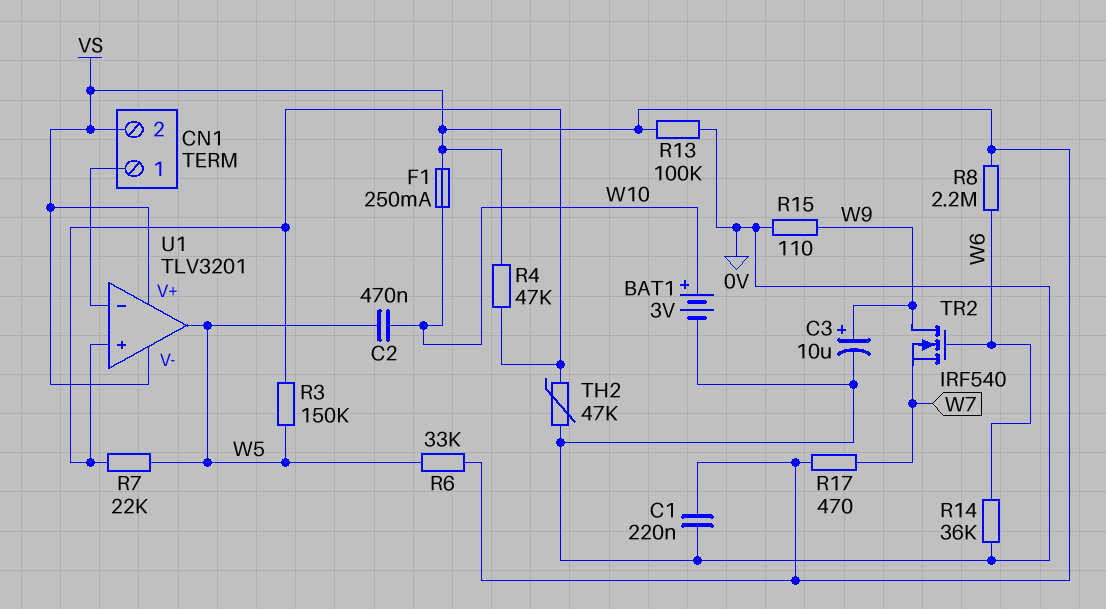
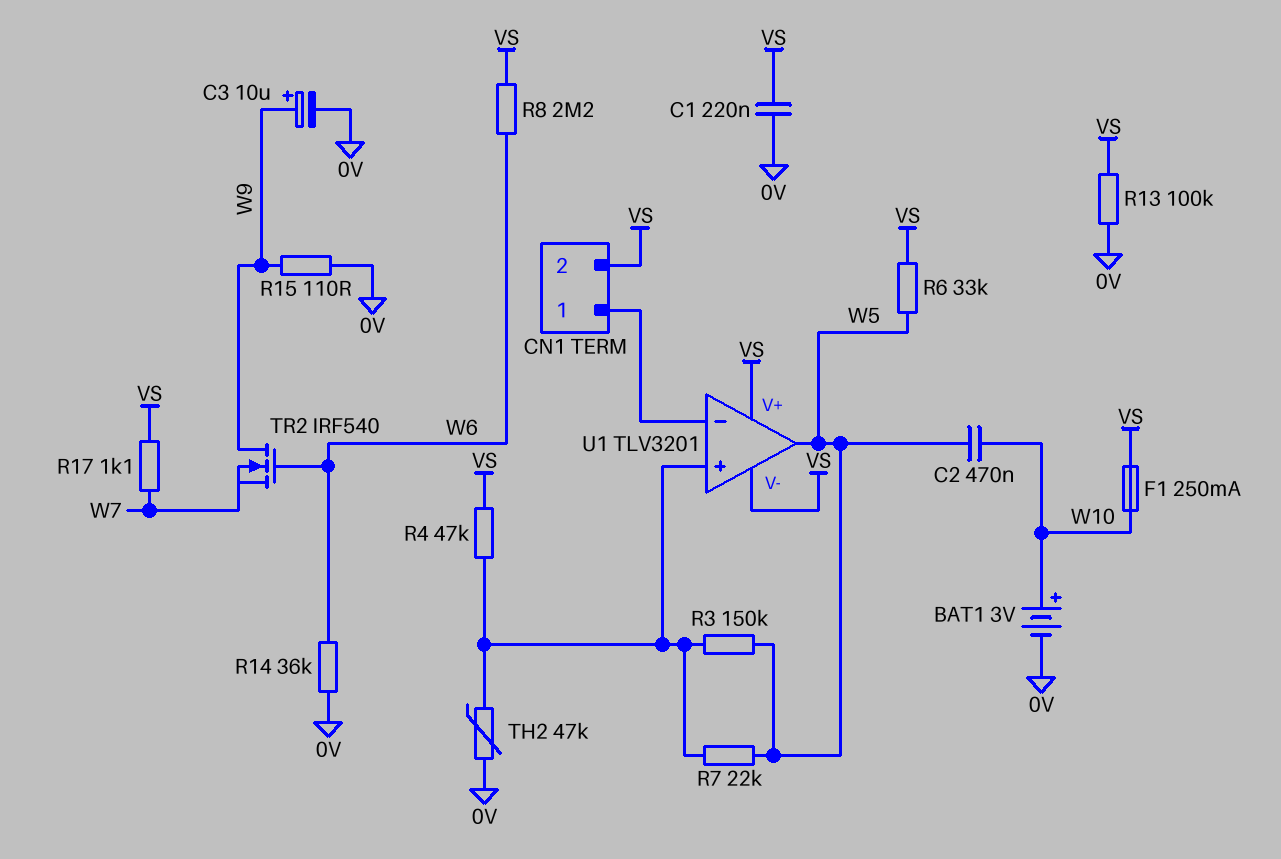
R17: 470 (VS, W7) -> 1.1k (VS, W7)

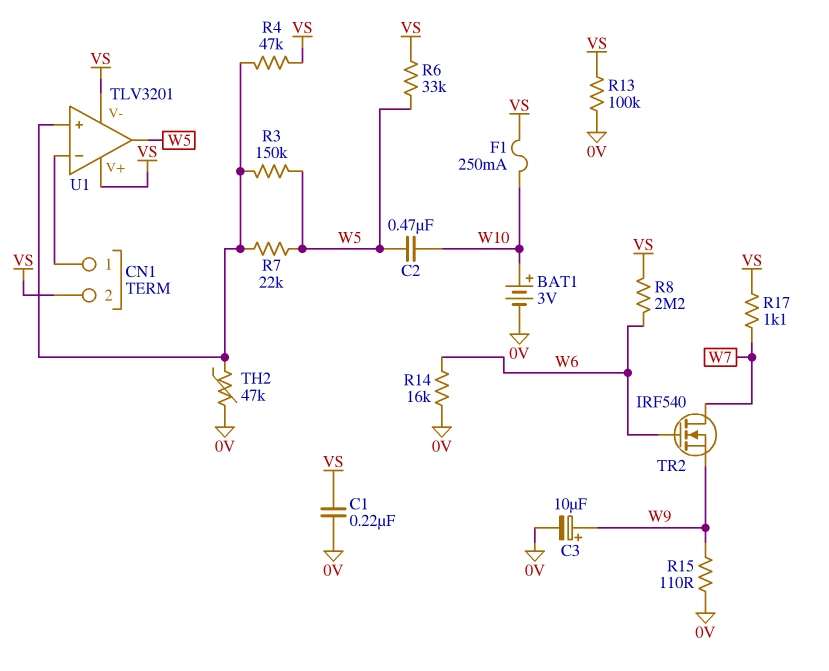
R14: 36k (0V, W6) -> 16k (0V, W6)
TR2: NMOS IRF540 (G W6, D W9, S W7) -> NMOS IRF540 (G W6, D W7, S W9)

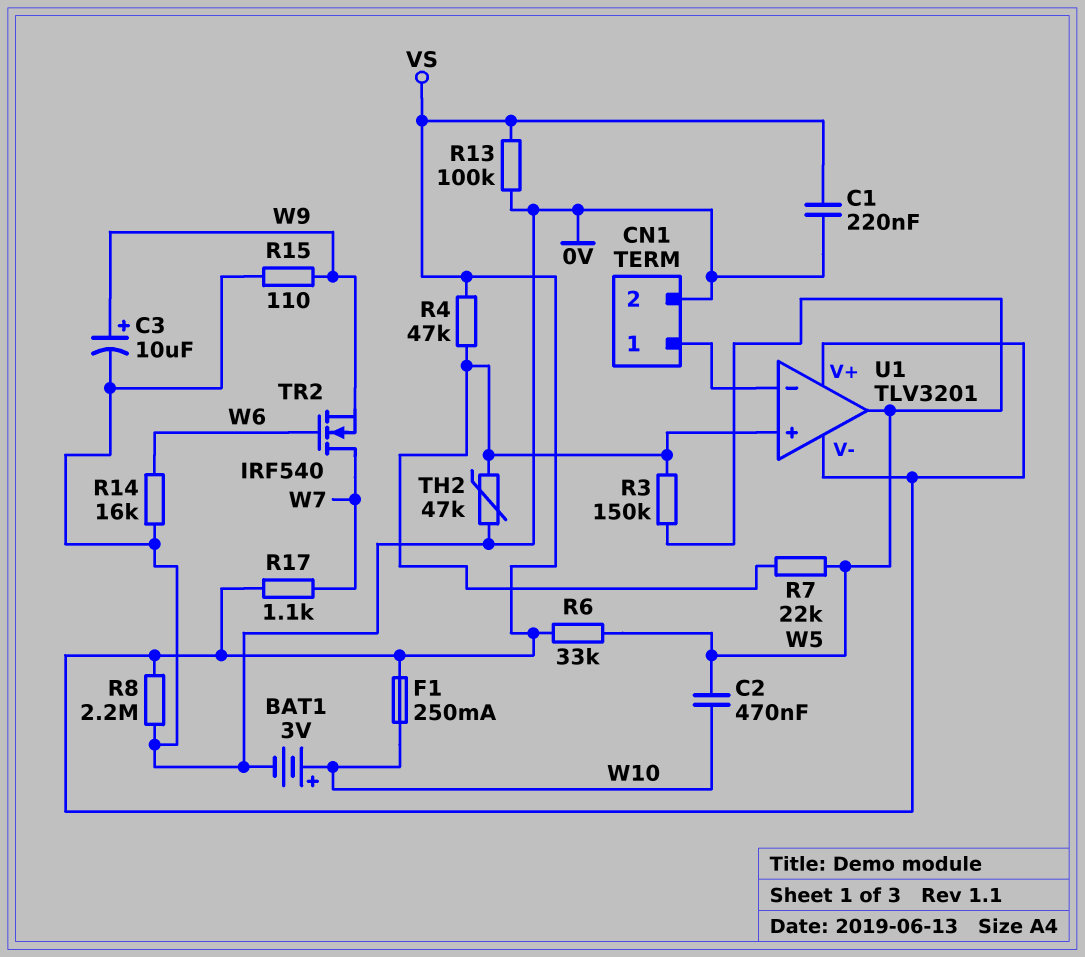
CN1 pin 2: VS -> 0V
R8: 2.2M (VS, W6) -> 2.2M (0V, VS)

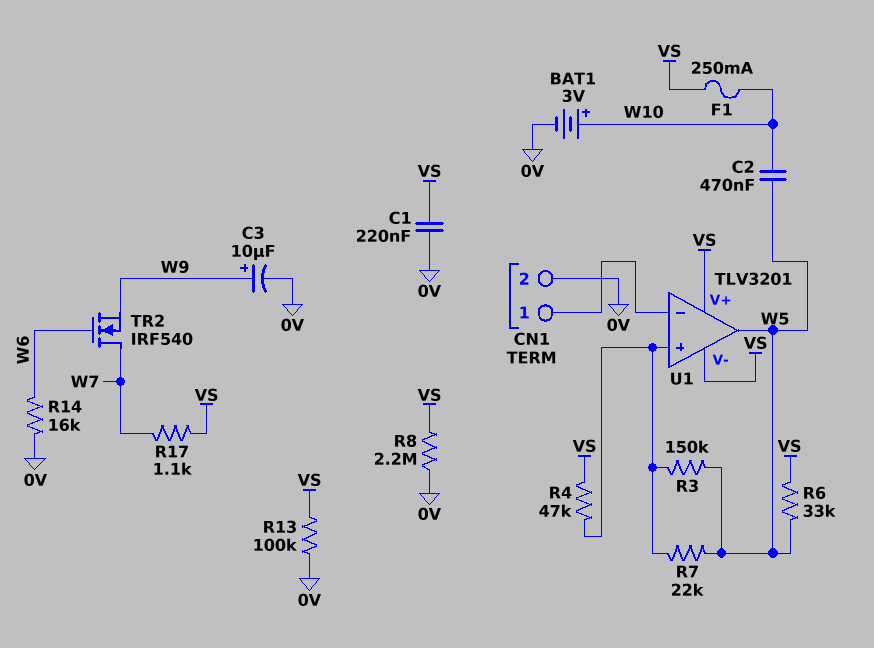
R15: 110 (0V, W9) -> none
TH2: 47k (0V, U1/in+) -> none

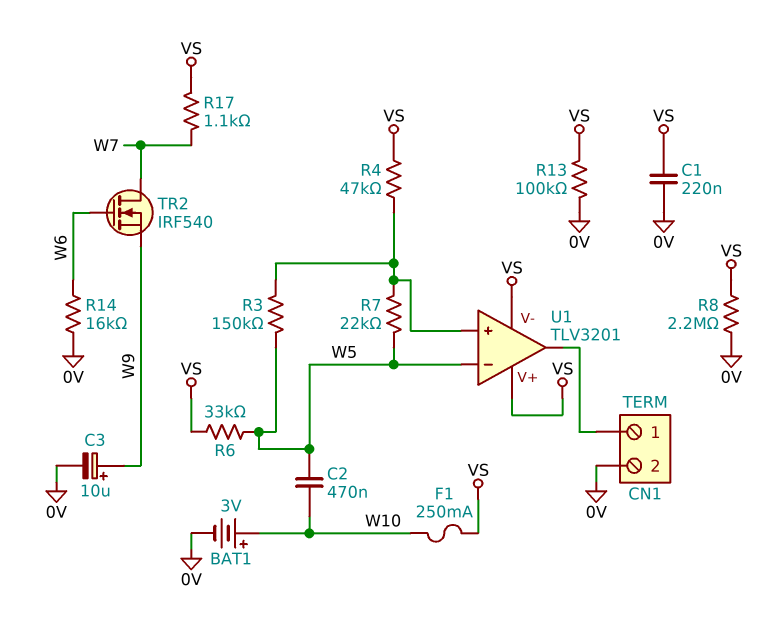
U1 pin in-: CN1/1 -> W5
U1 pin out: W5 -> CN1/1

